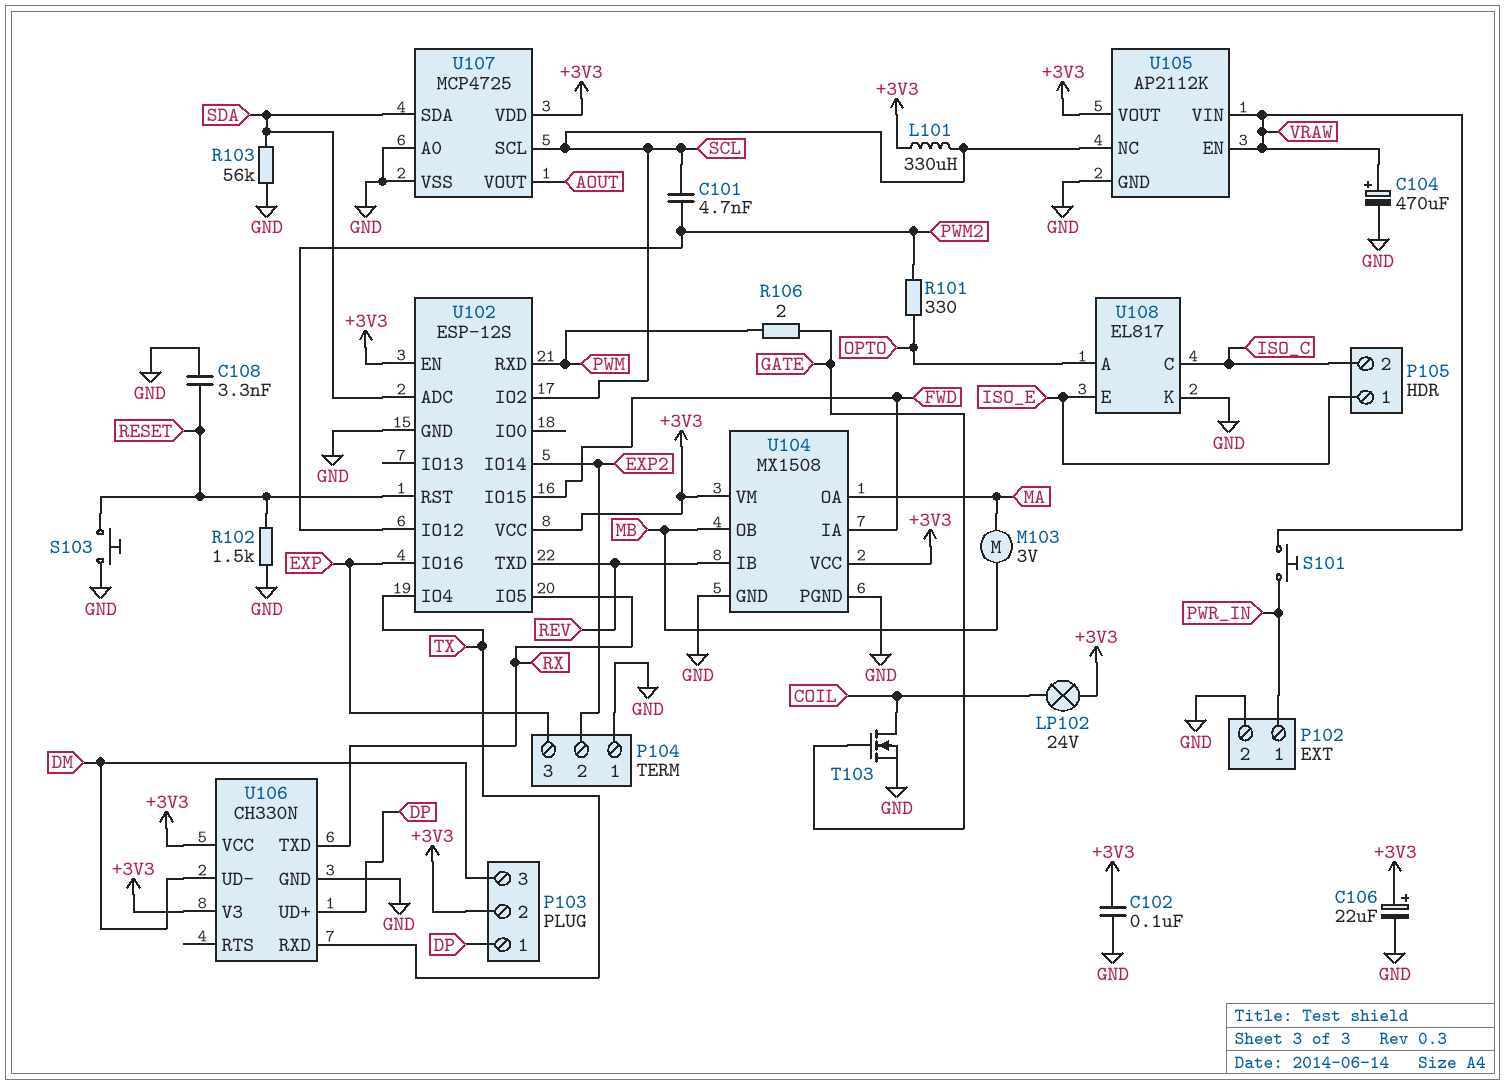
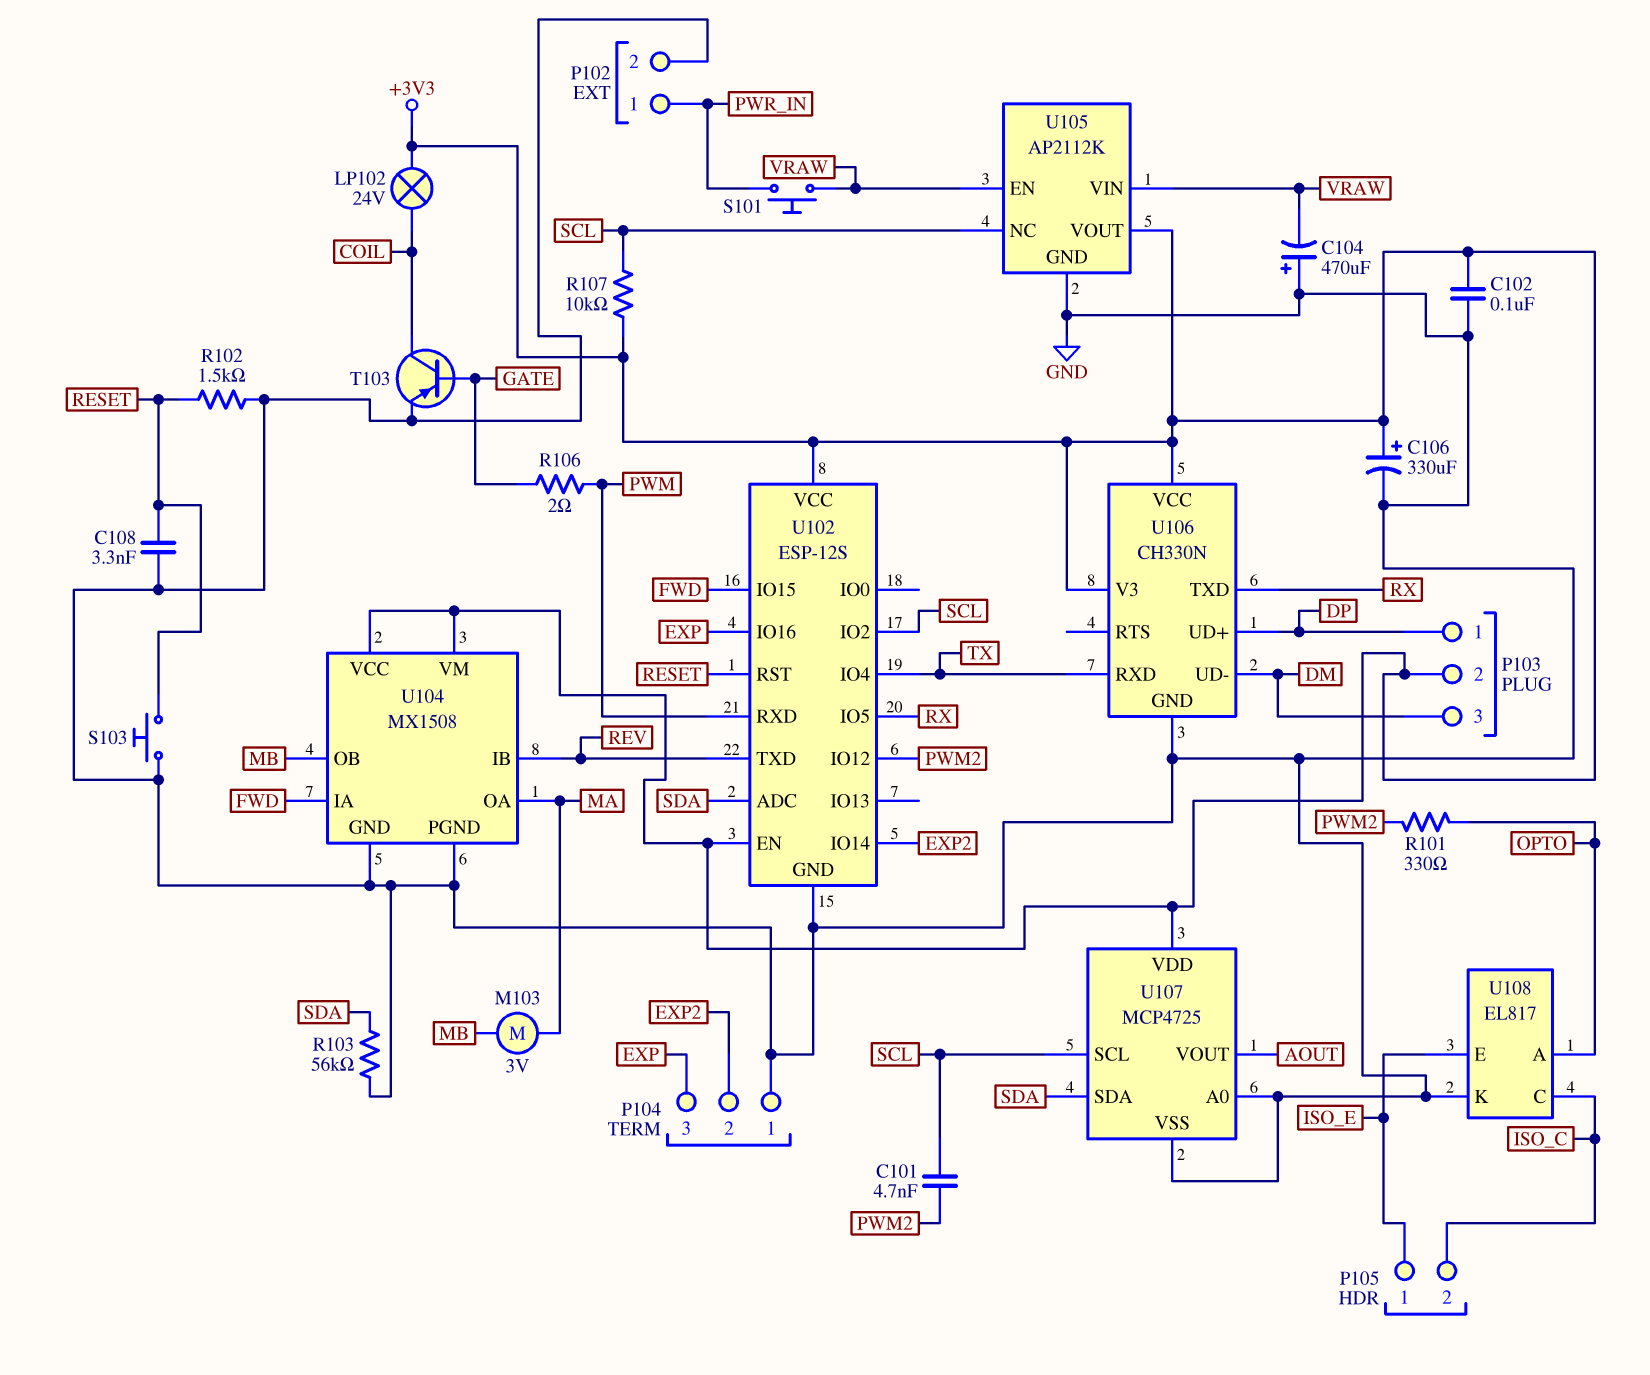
C104: 470uF (plus VRAW, minus GND) -> 470uF (plus GND, minus VRAW)
C106: 22uF (plus +3V3, minus GND) -> 330uF (plus +3V3, minus GND)
L101: 330uH (+3V3, SCL) -> none
R107: none -> 10k (+3V3, SCL)
T103: NMOS (G GATE, D COIL, S GND) -> PNP (B GATE, C COIL, E GND)

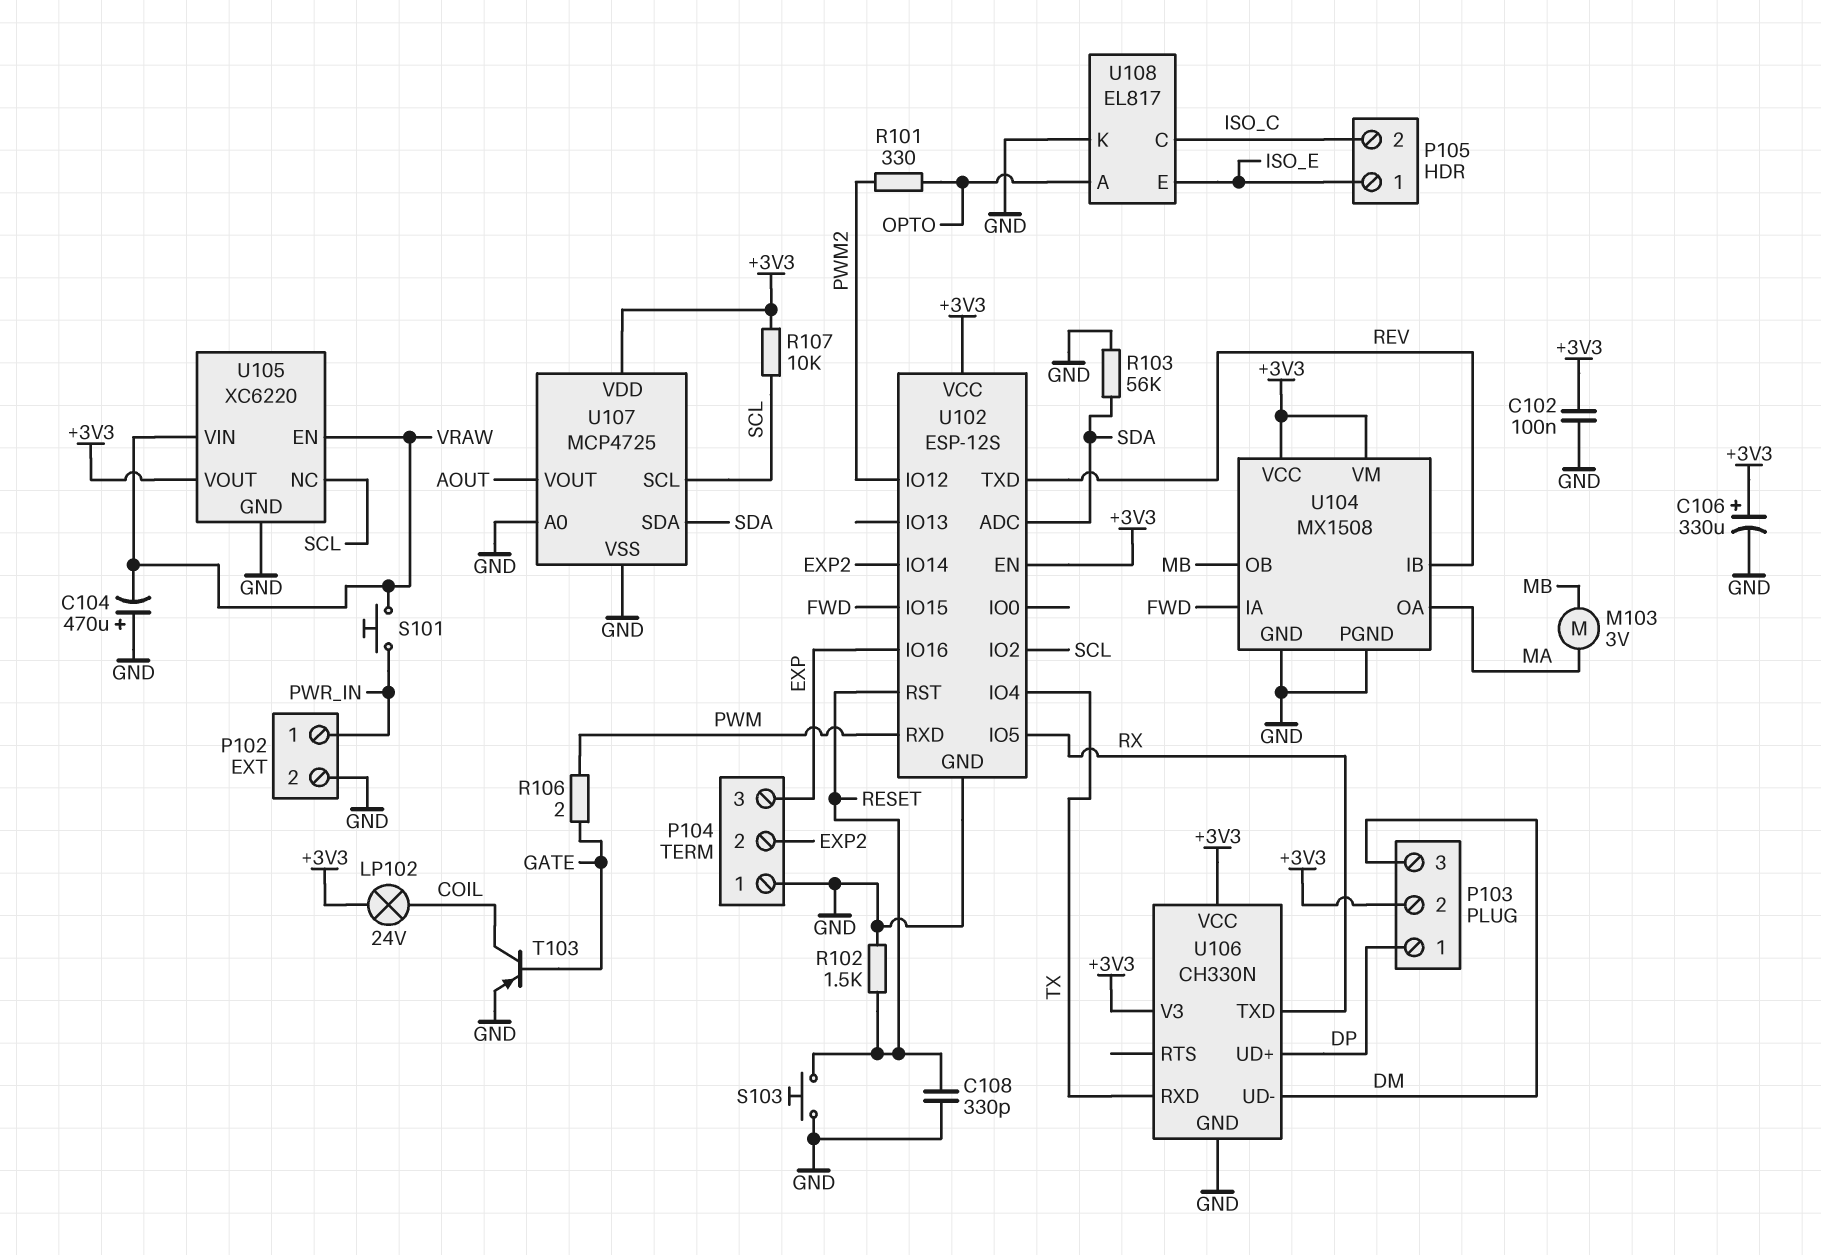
C101: 4.7nF (PWM2, SCL) -> none
C108: 3.3nF (GND, RESET) -> 330pF (GND, RESET)
U105: AP2112K -> XC6220

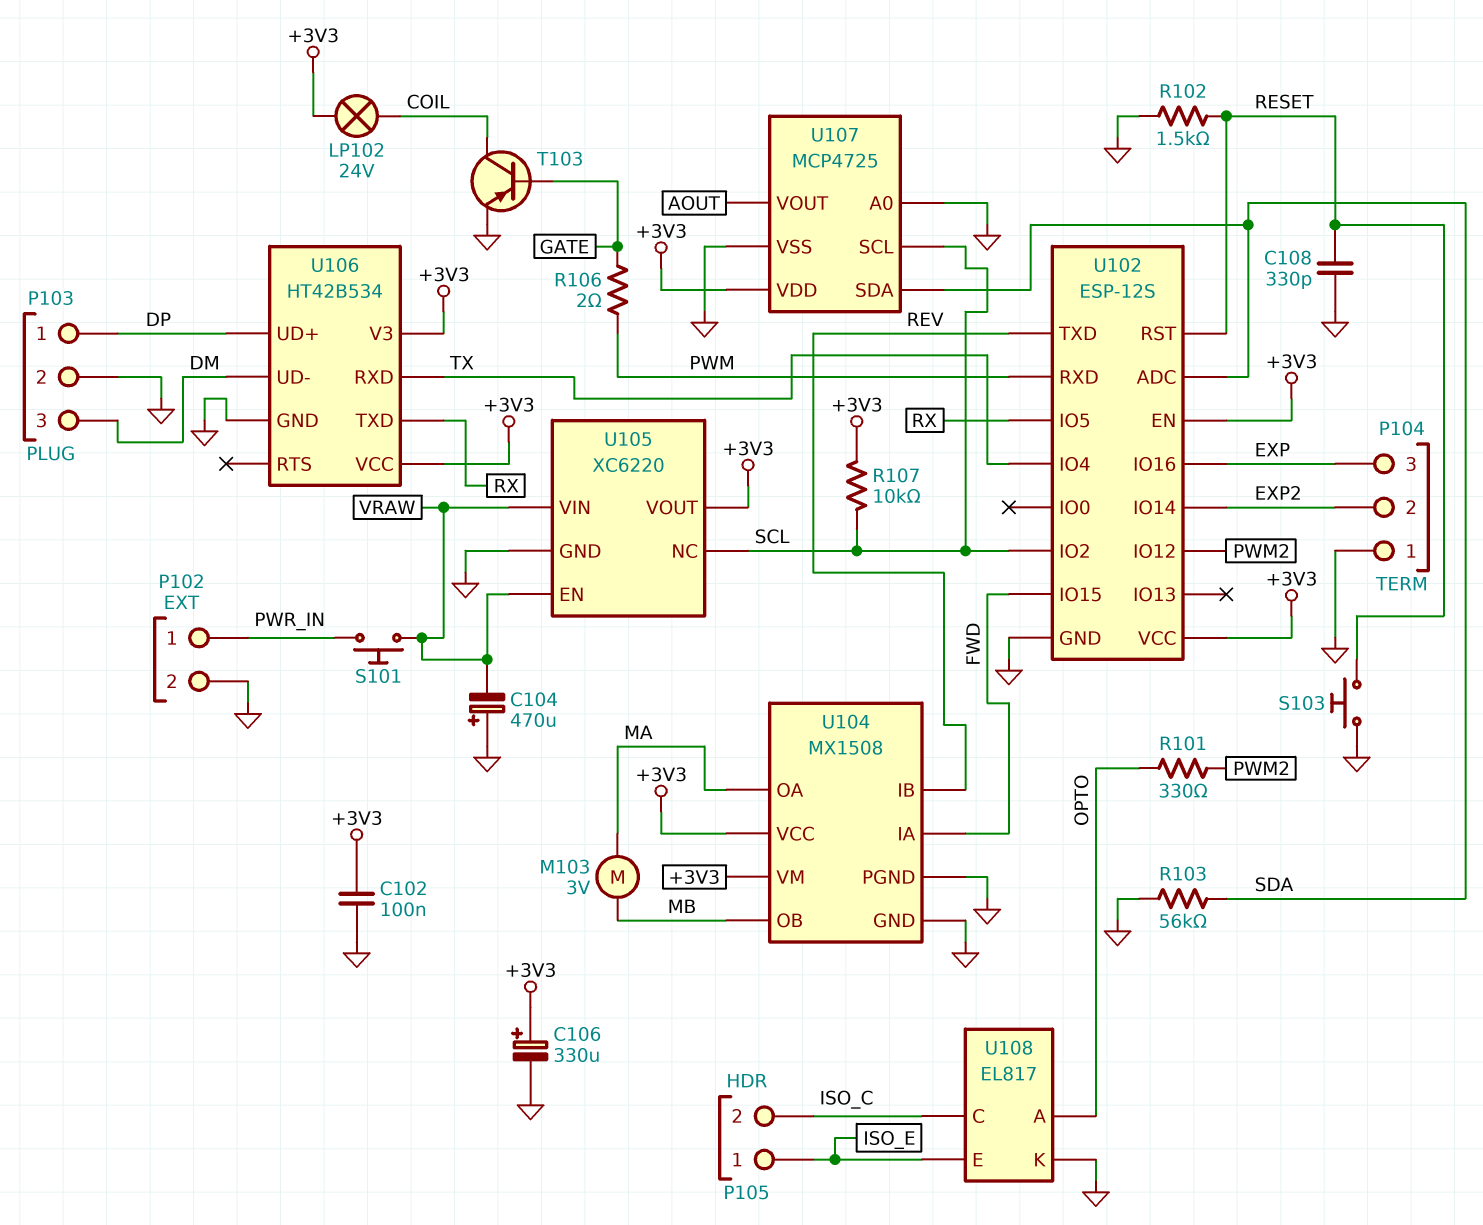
P103 pin 2: +3V3 -> GND
U106: CH330N -> HT42B534

